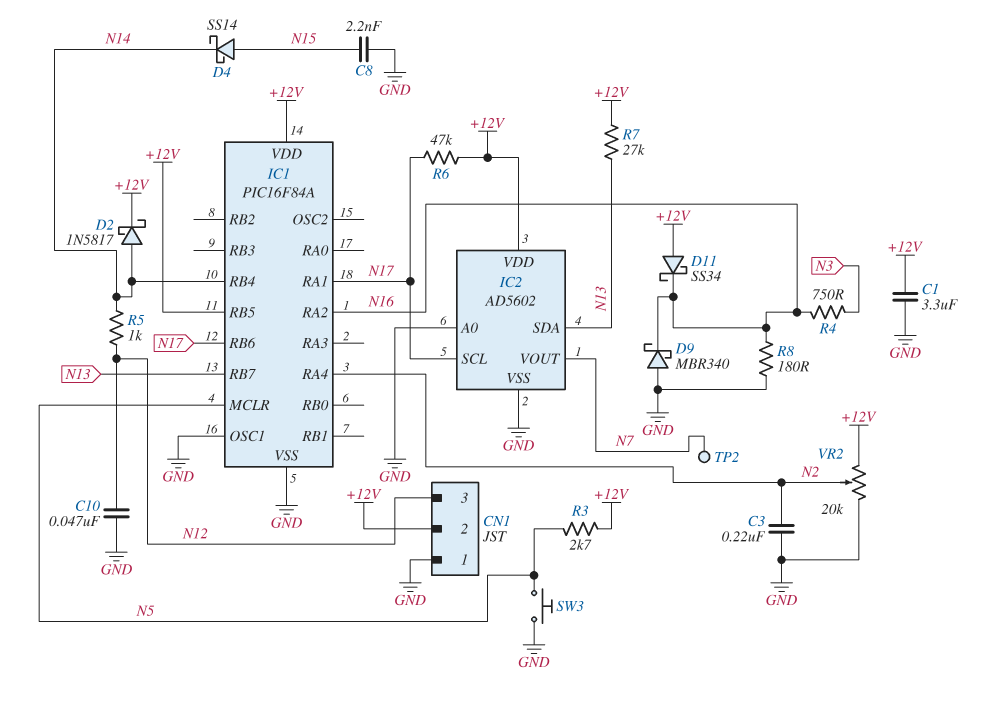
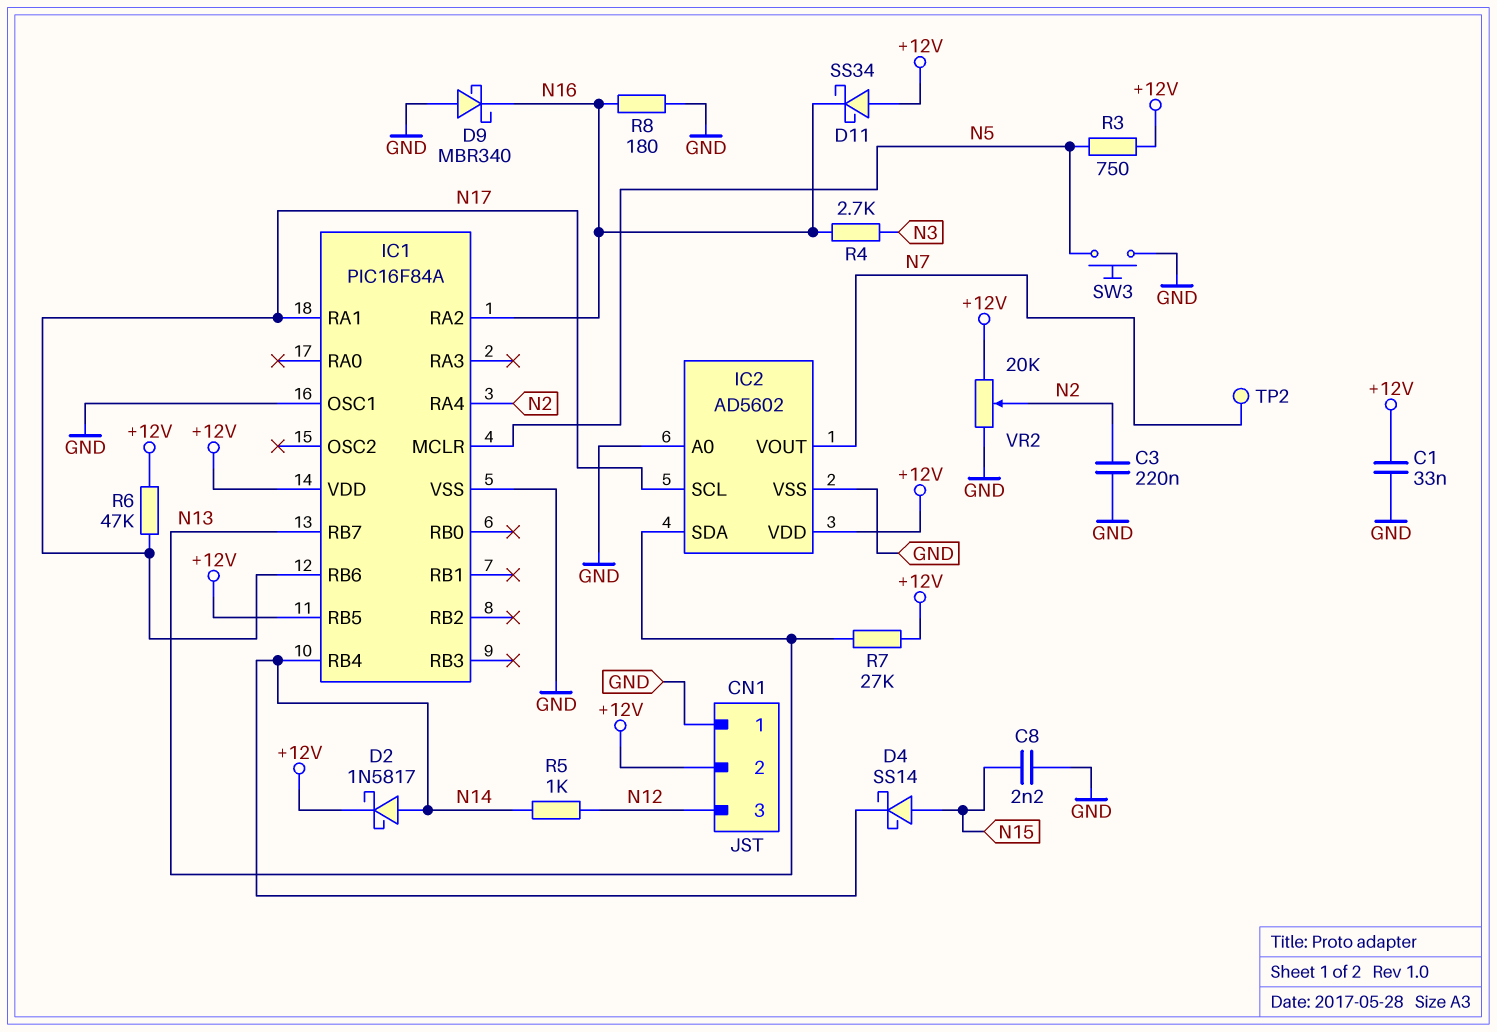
C1: 3.3uF (+12V, GND) -> 33nF (+12V, GND)
C10: 47nF (GND, N12) -> none
R3: 2.7k (+12V, N5) -> 750 (+12V, N5)
R4: 750 (N3, N16) -> 2.7k (N3, N16)

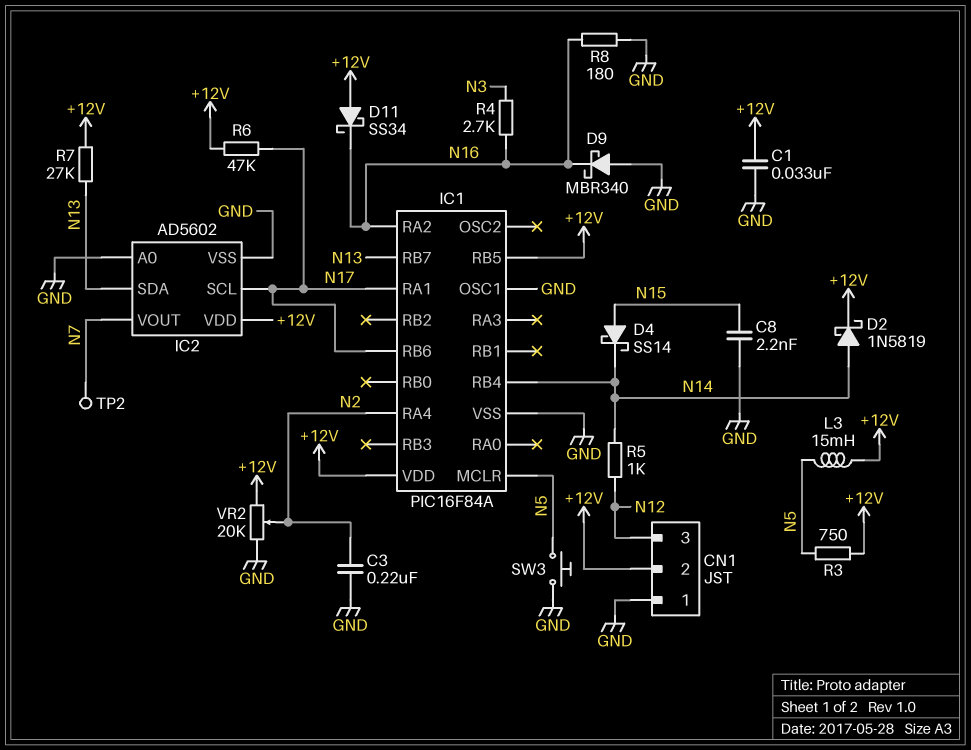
D2: schottky 1N5817 (A N14, K +12V) -> schottky 1N5819 (A N14, K +12V)
L3: none -> 15mH (+12V, N5)

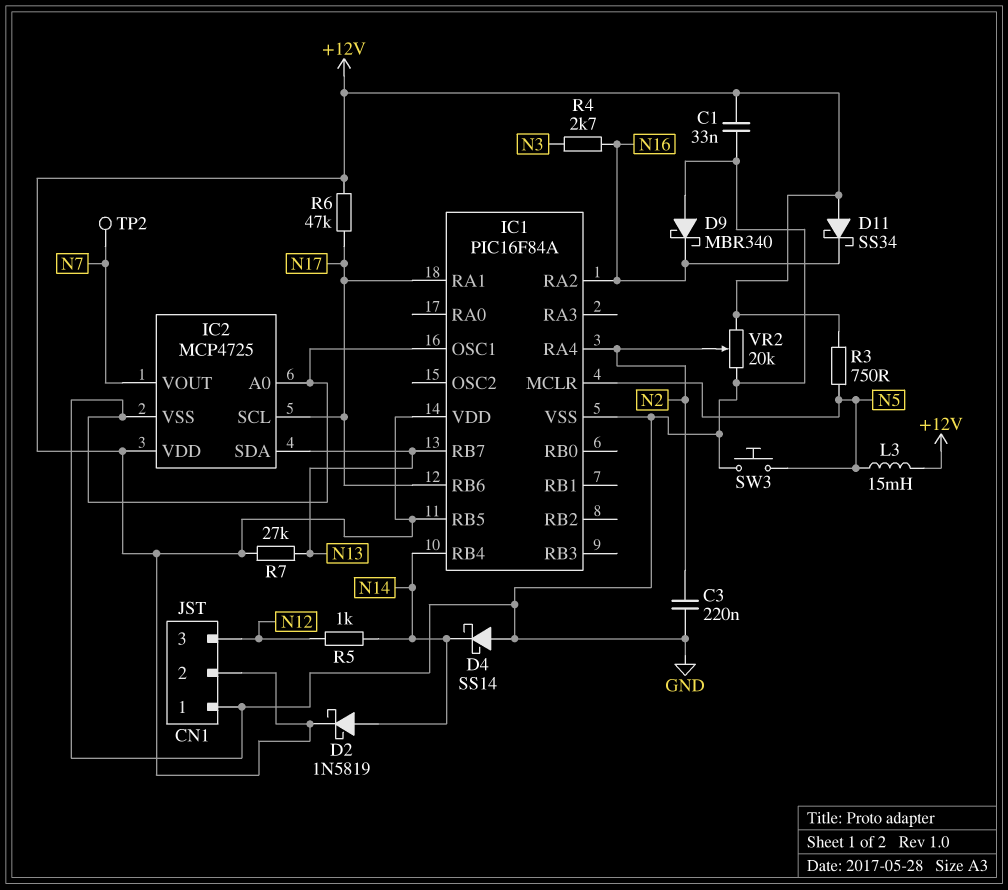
C8: 2.2nF (GND, N15) -> none
D4: schottky SS14 (A N15, K N14) -> schottky SS14 (A GND, K N14)
IC2: AD5602 -> MCP4725
R8: 180 (GND, N16) -> none

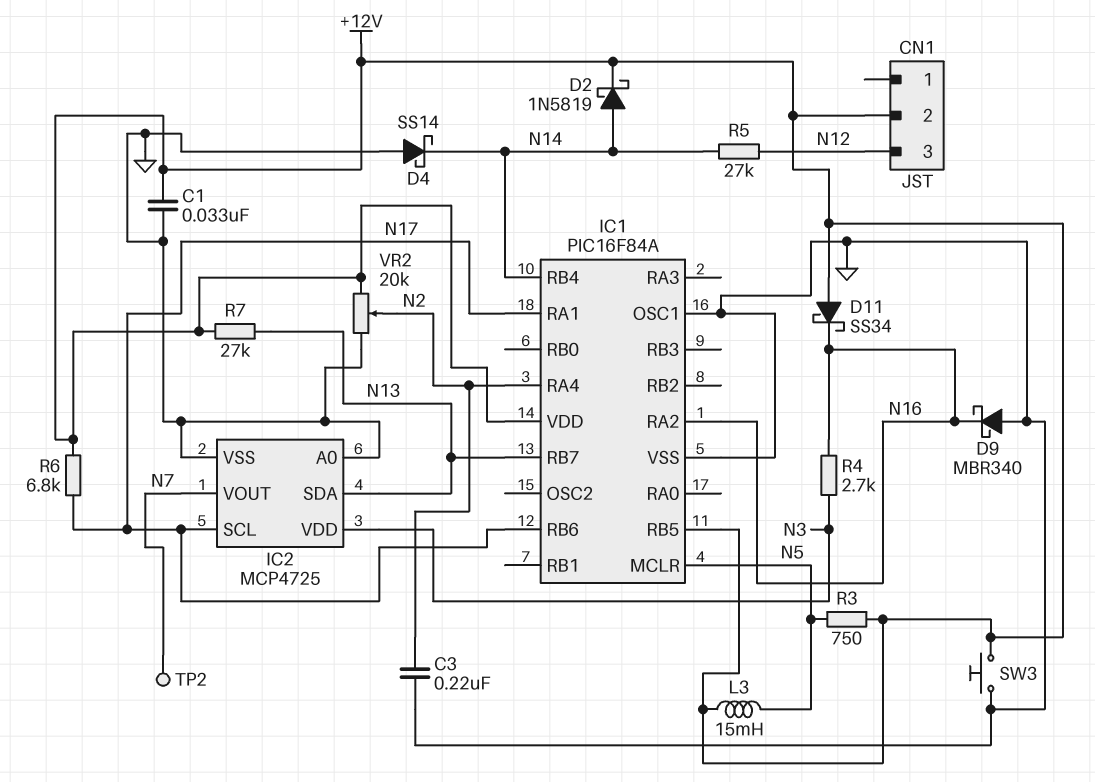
CN1 pin 1: GND -> none
IC2 pin VDD: +12V -> N3
R5: 1k (N12, N14) -> 27k (N12, N14)
R6: 47k (+12V, N17) -> 6.8k (+12V, N17)
SW3: button (GND, N5) -> button (+12V, GND)

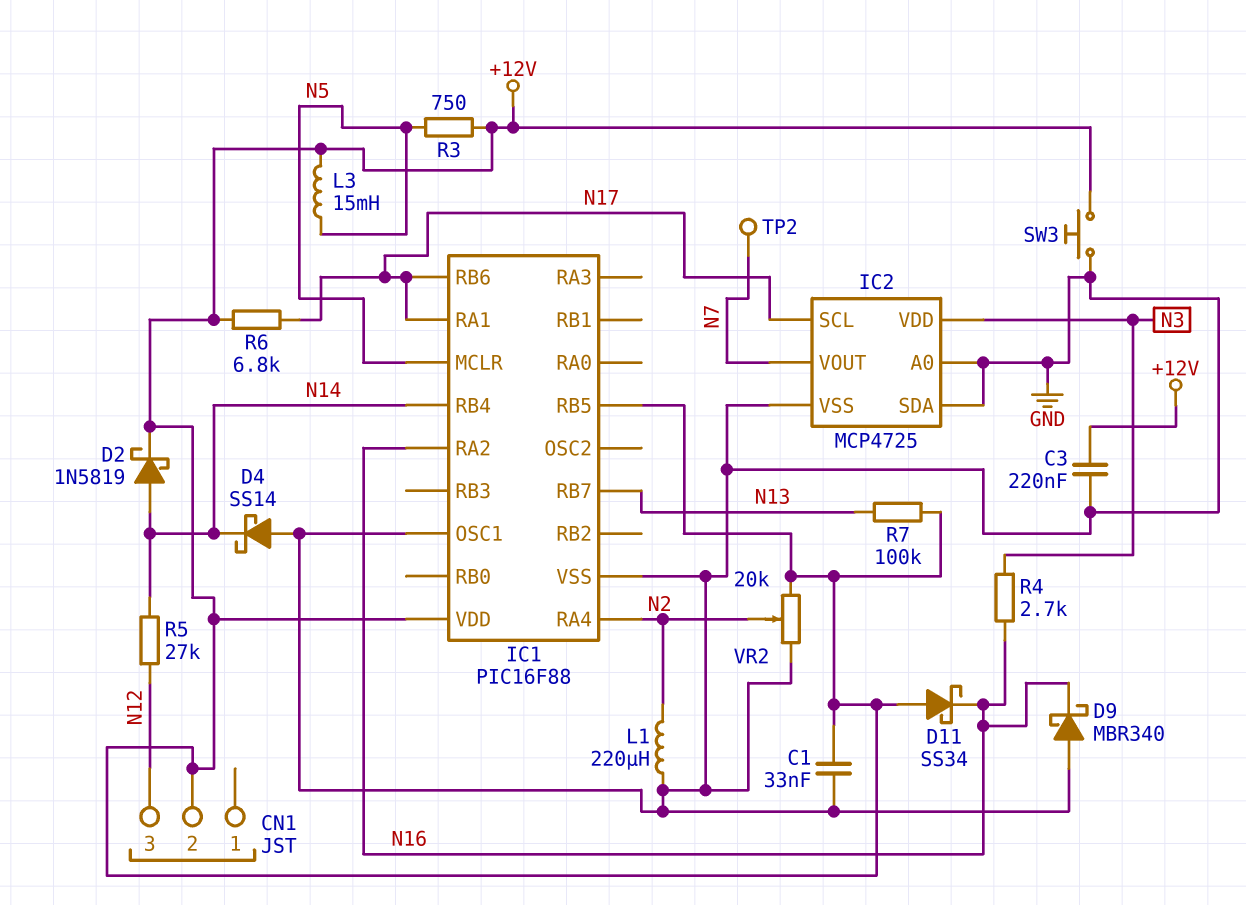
C3: 220nF (GND, N2) -> 220nF (+12V, GND)
IC1: PIC16F84A -> PIC16F88
IC2 pin SDA: N13 -> GND
L1: none -> 220uH (GND, N2)
R7: 27k (+12V, N13) -> 100k (+12V, N13)

